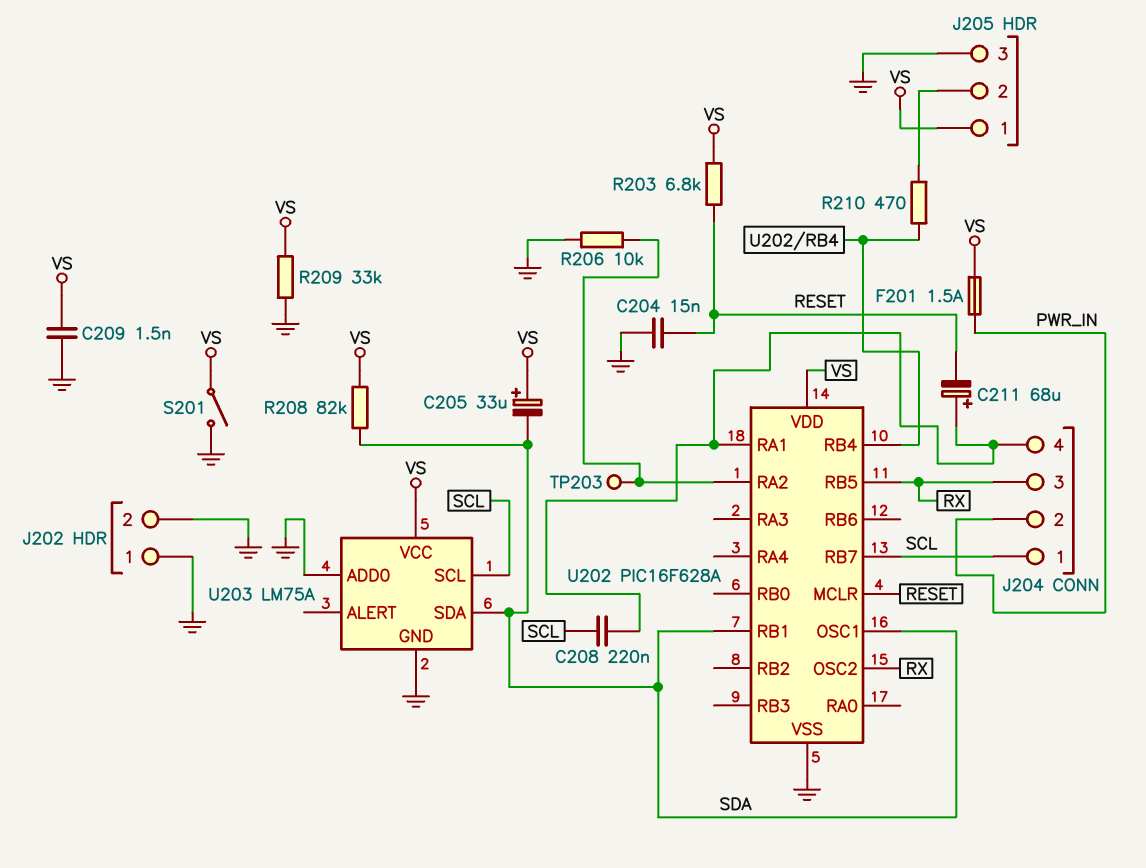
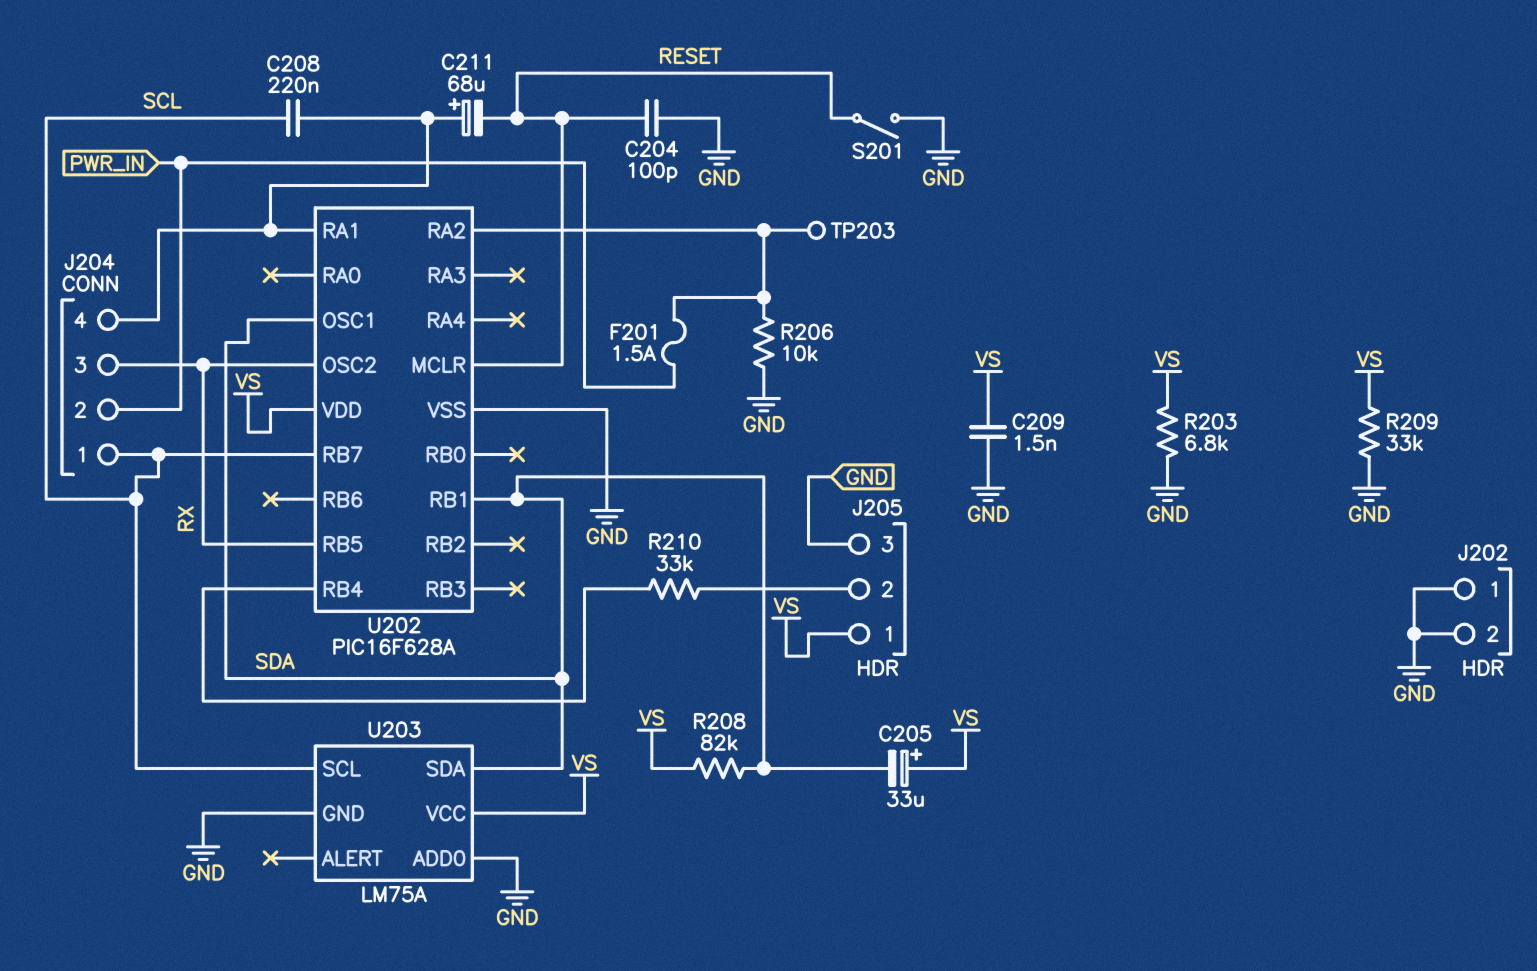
C204: 15nF (GND, RESET) -> 100pF (GND, RESET)
F201: 1.5A (PWR_IN, VS) -> 1.5A (PWR_IN, U202/RA2)
R203: 6.8k (RESET, VS) -> 6.8k (GND, VS)
R210: 470 (J205/2, U202/RB4) -> 33k (J205/2, U202/RB4)
S201: switch (GND, VS) -> switch (GND, RESET)

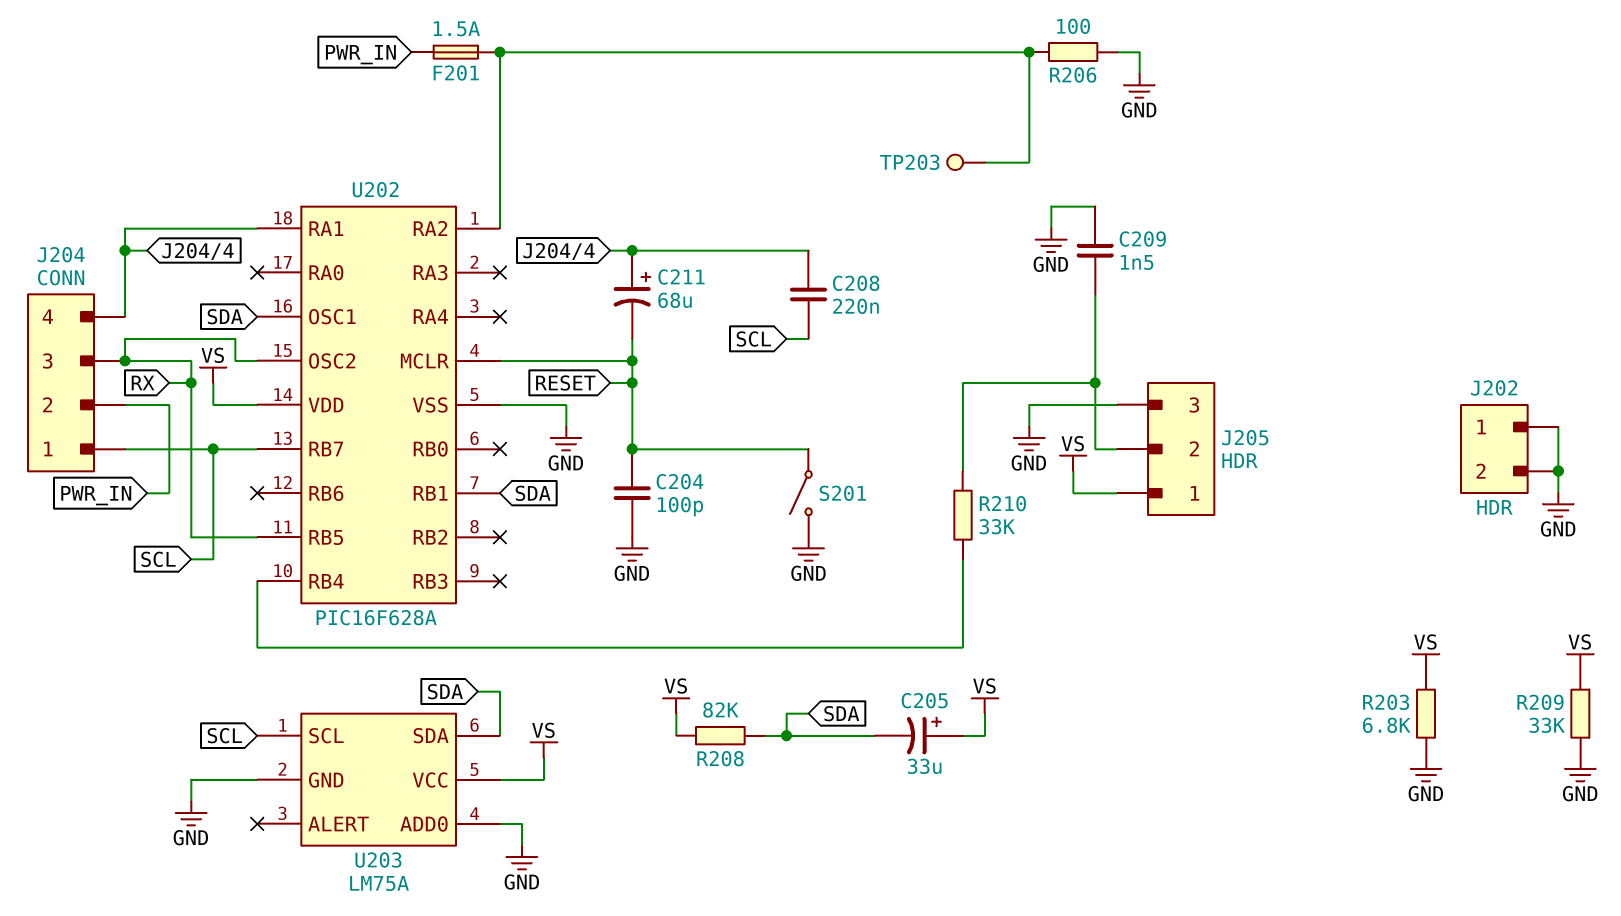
C209: 1.5nF (GND, VS) -> 1.5nF (GND, J205/2)
R206: 10k (GND, U202/RA2) -> 100 (GND, U202/RA2)

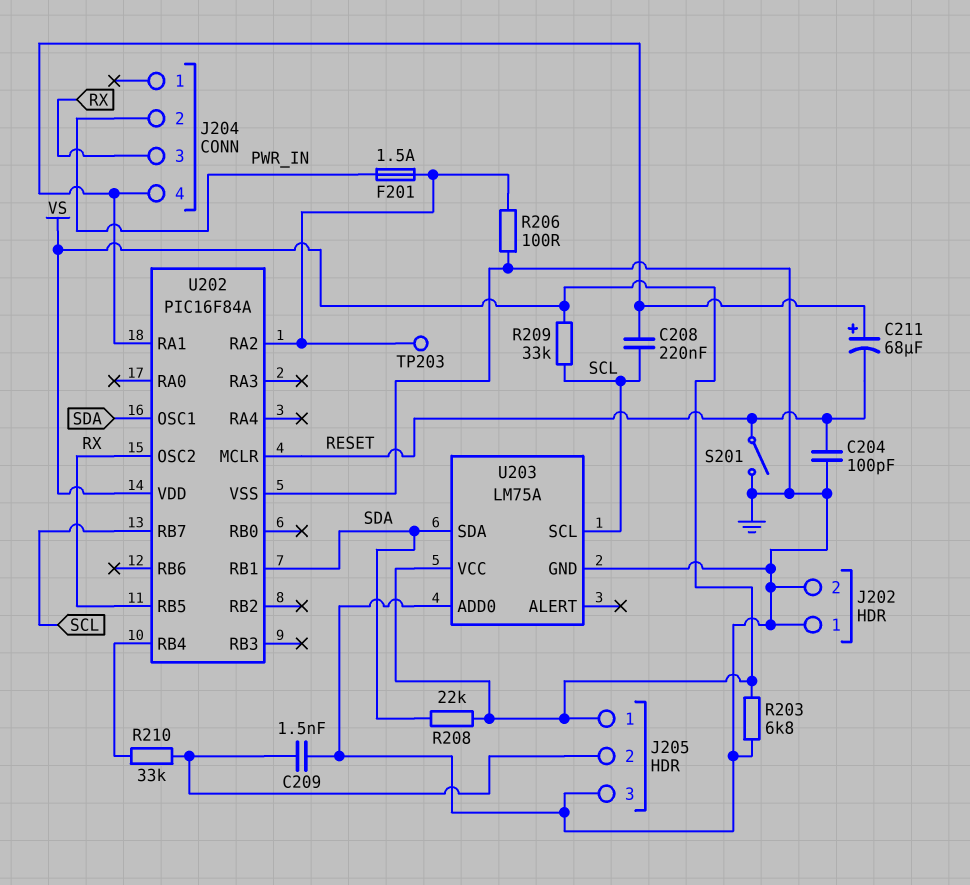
C205: 33uF (plus VS, minus SDA) -> none
J204 pin 1: SCL -> none
R208: 82k (SDA, VS) -> 22k (SDA, VS)
R209: 33k (GND, VS) -> 33k (SCL, VS)
U202: PIC16F628A -> PIC16F84A

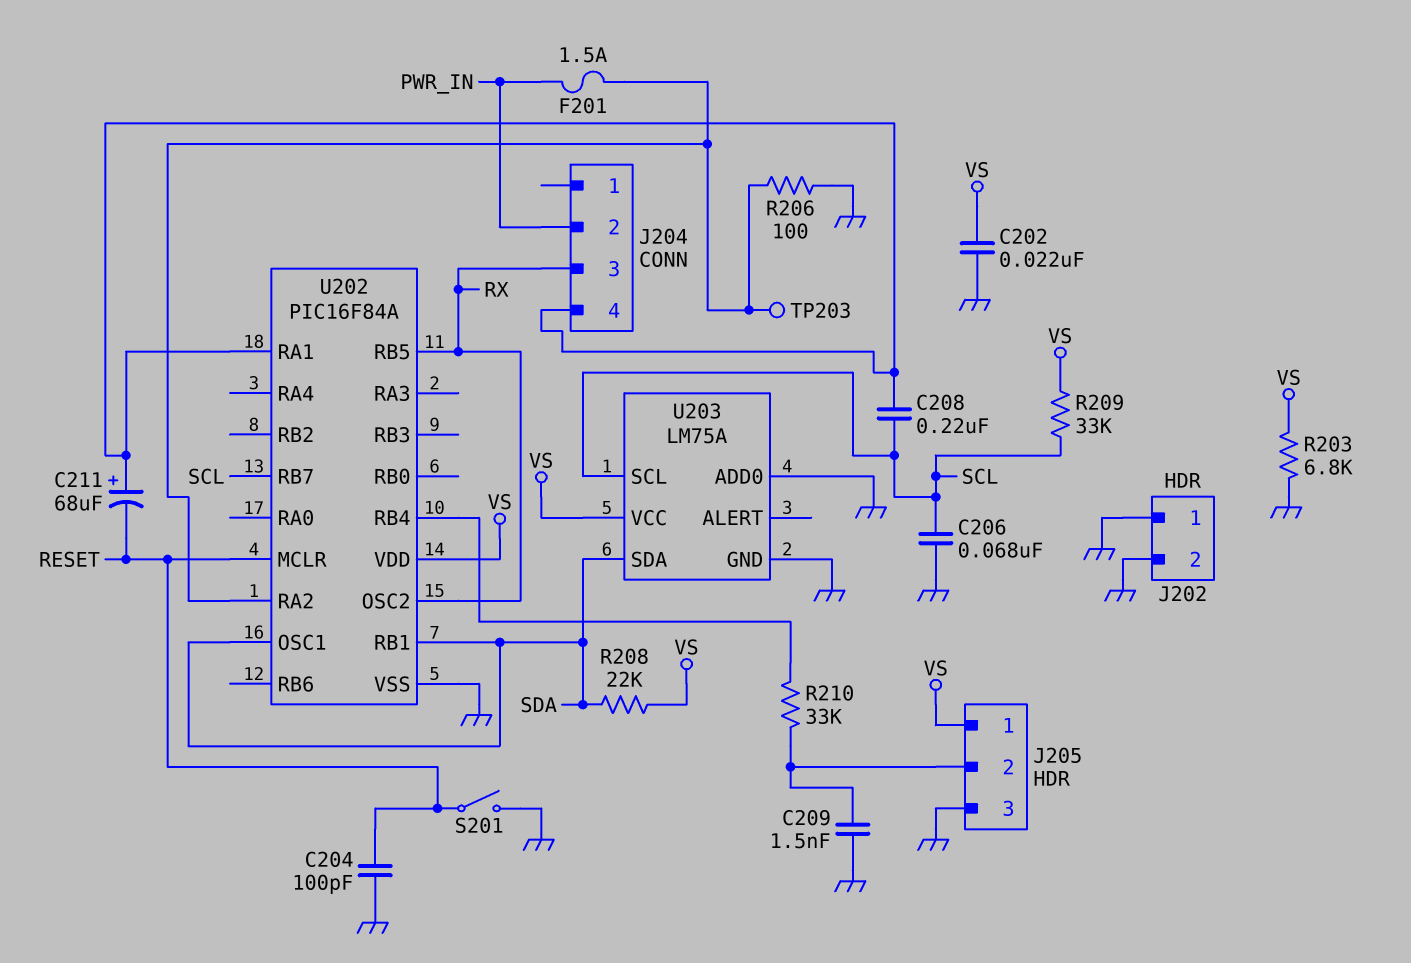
C202: none -> 22nF (GND, VS)
C206: none -> 68nF (GND, SCL)

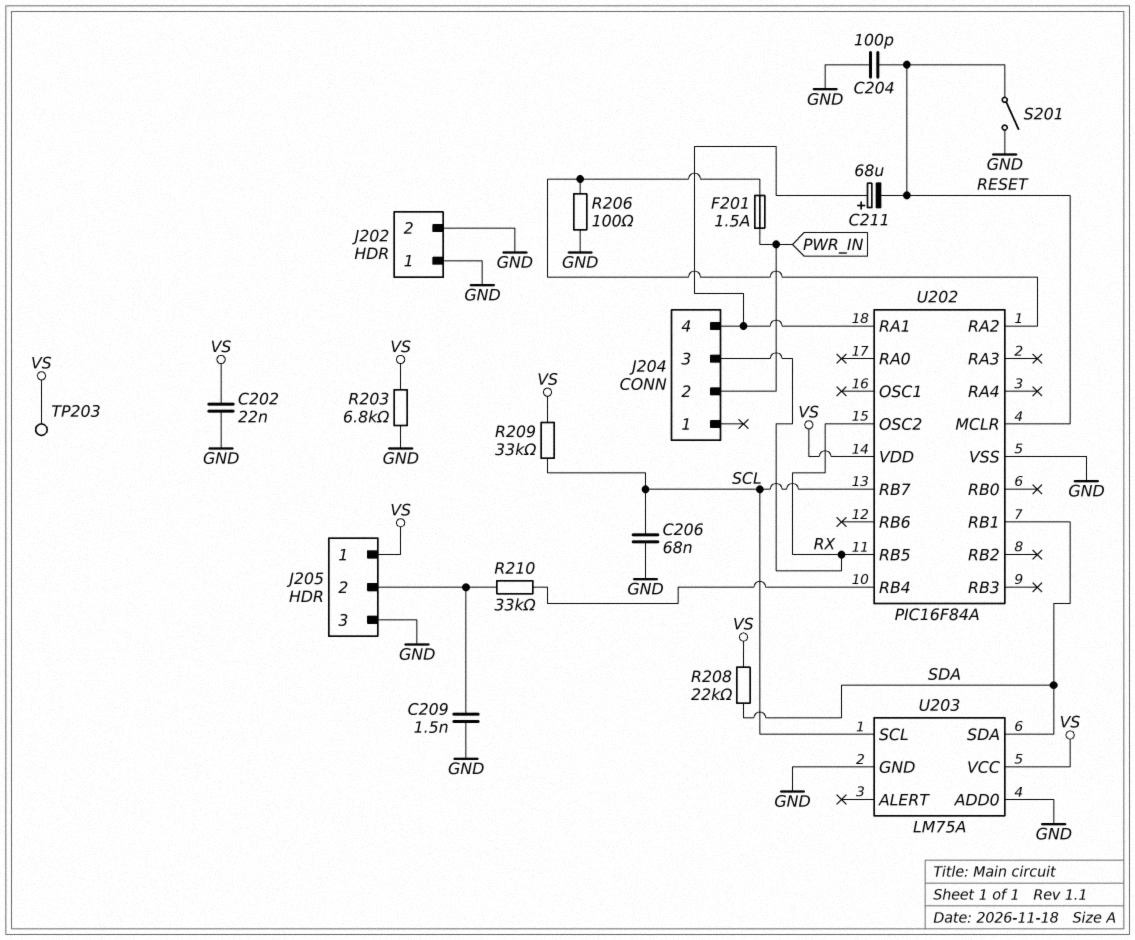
C208: 220nF (J204/4, SCL) -> none
TP203: test point (U202/RA2) -> test point (VS)
U202 pin OSC1: SDA -> none

